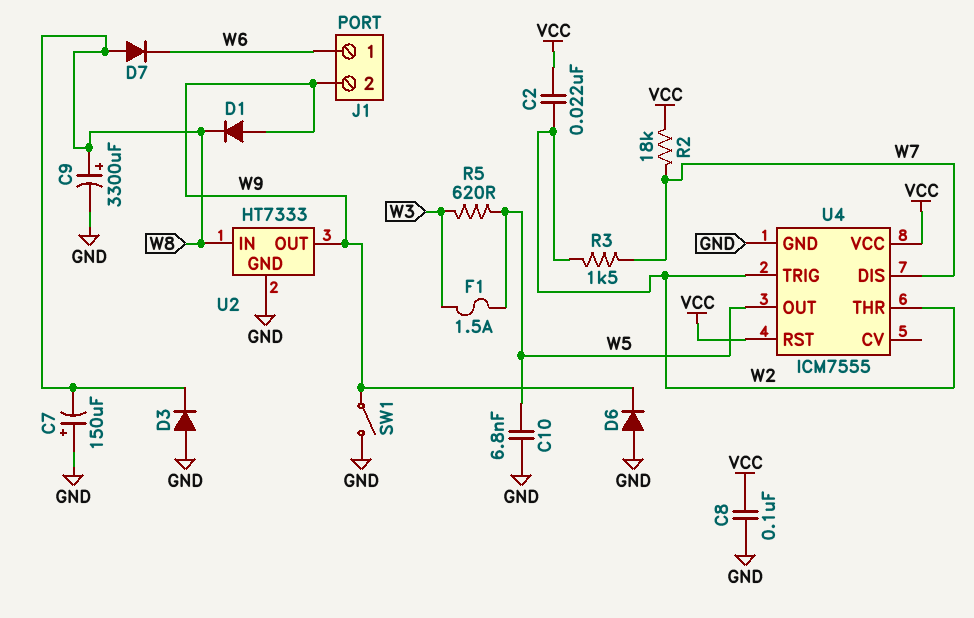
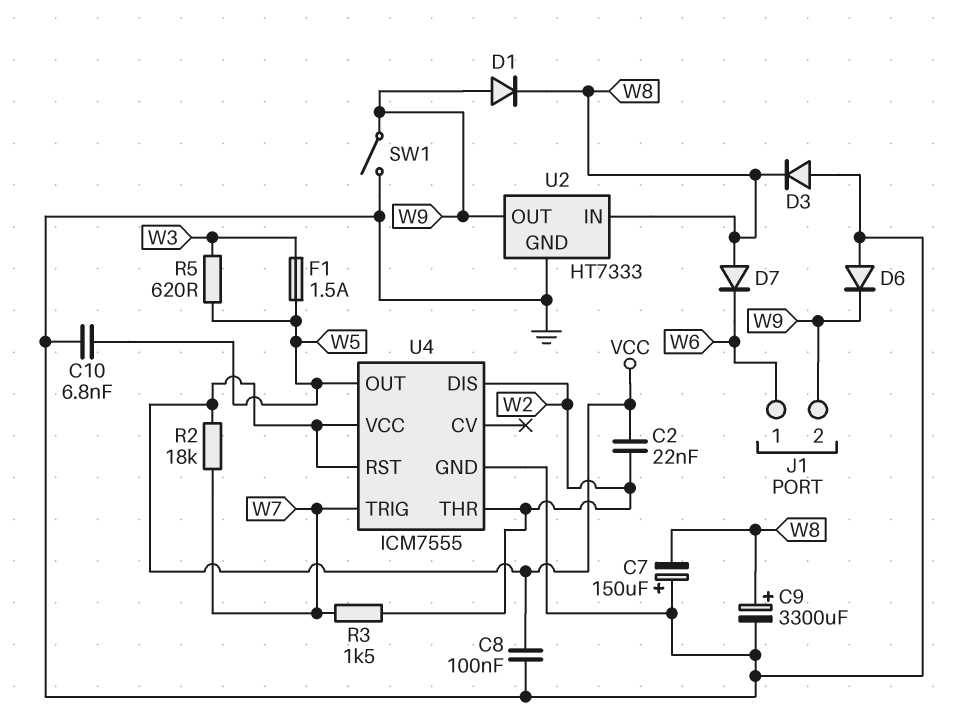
U4 pin DIS: W7 -> W2
U4 pin TRIG: W2 -> W7

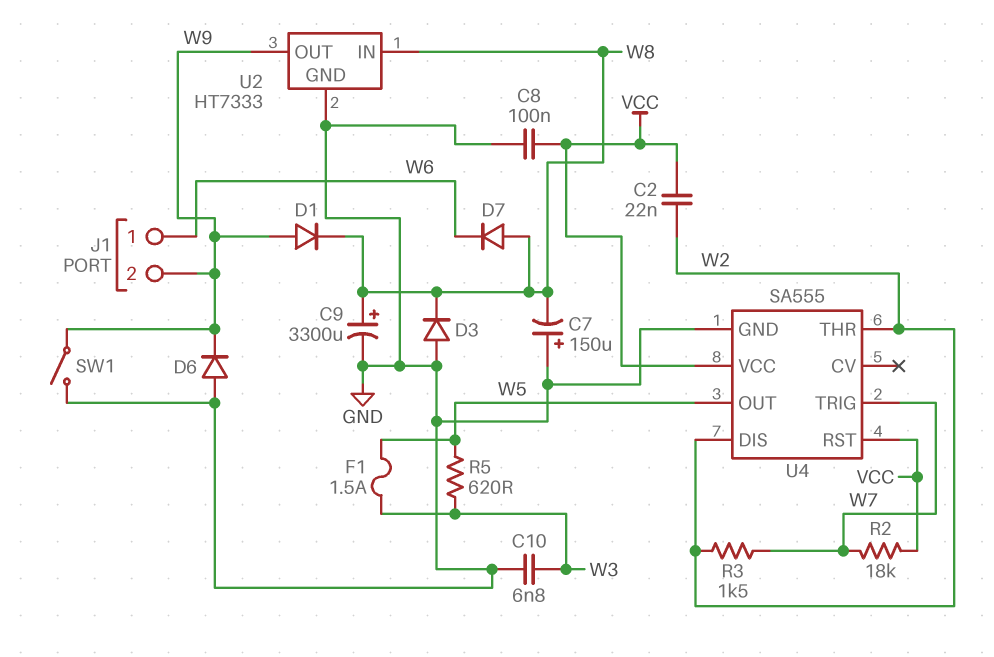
C10: 6.8nF (GND, W5) -> 6.8nF (GND, W3)
U4: ICM7555 -> SA555

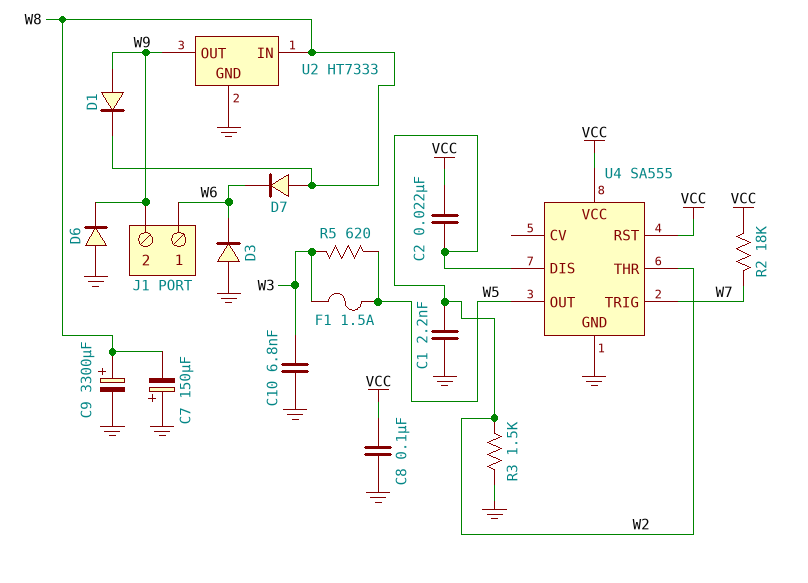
C1: none -> 2.2nF (GND, W2)
D3: diode (A GND, K W8) -> diode (A GND, K W6)
R3: 1.5k (W2, W7) -> 1.5k (GND, W2)
SW1: switch (GND, W9) -> none

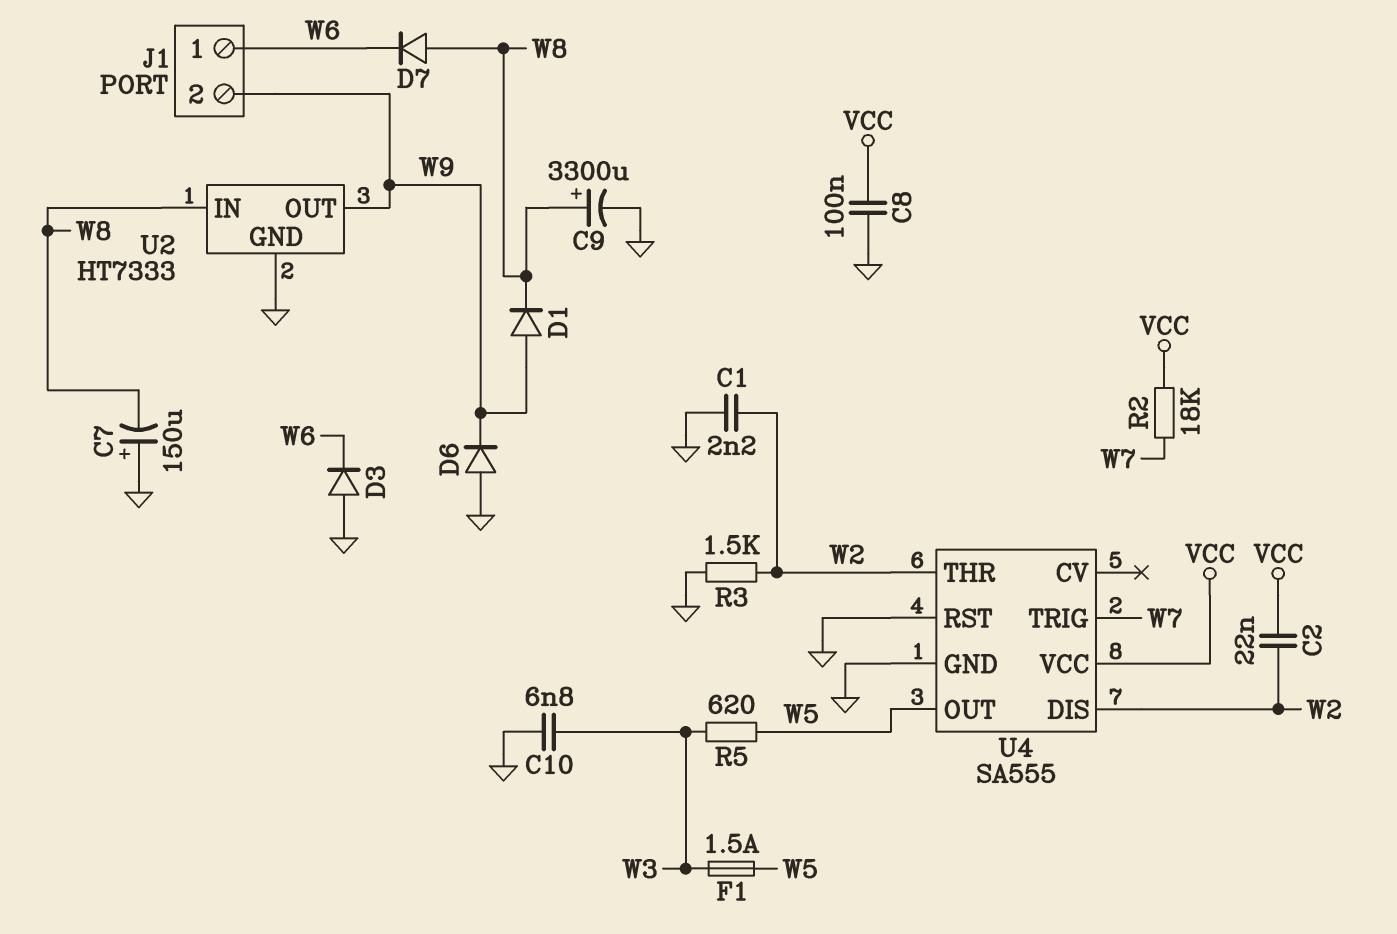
U4 pin RST: VCC -> GND

